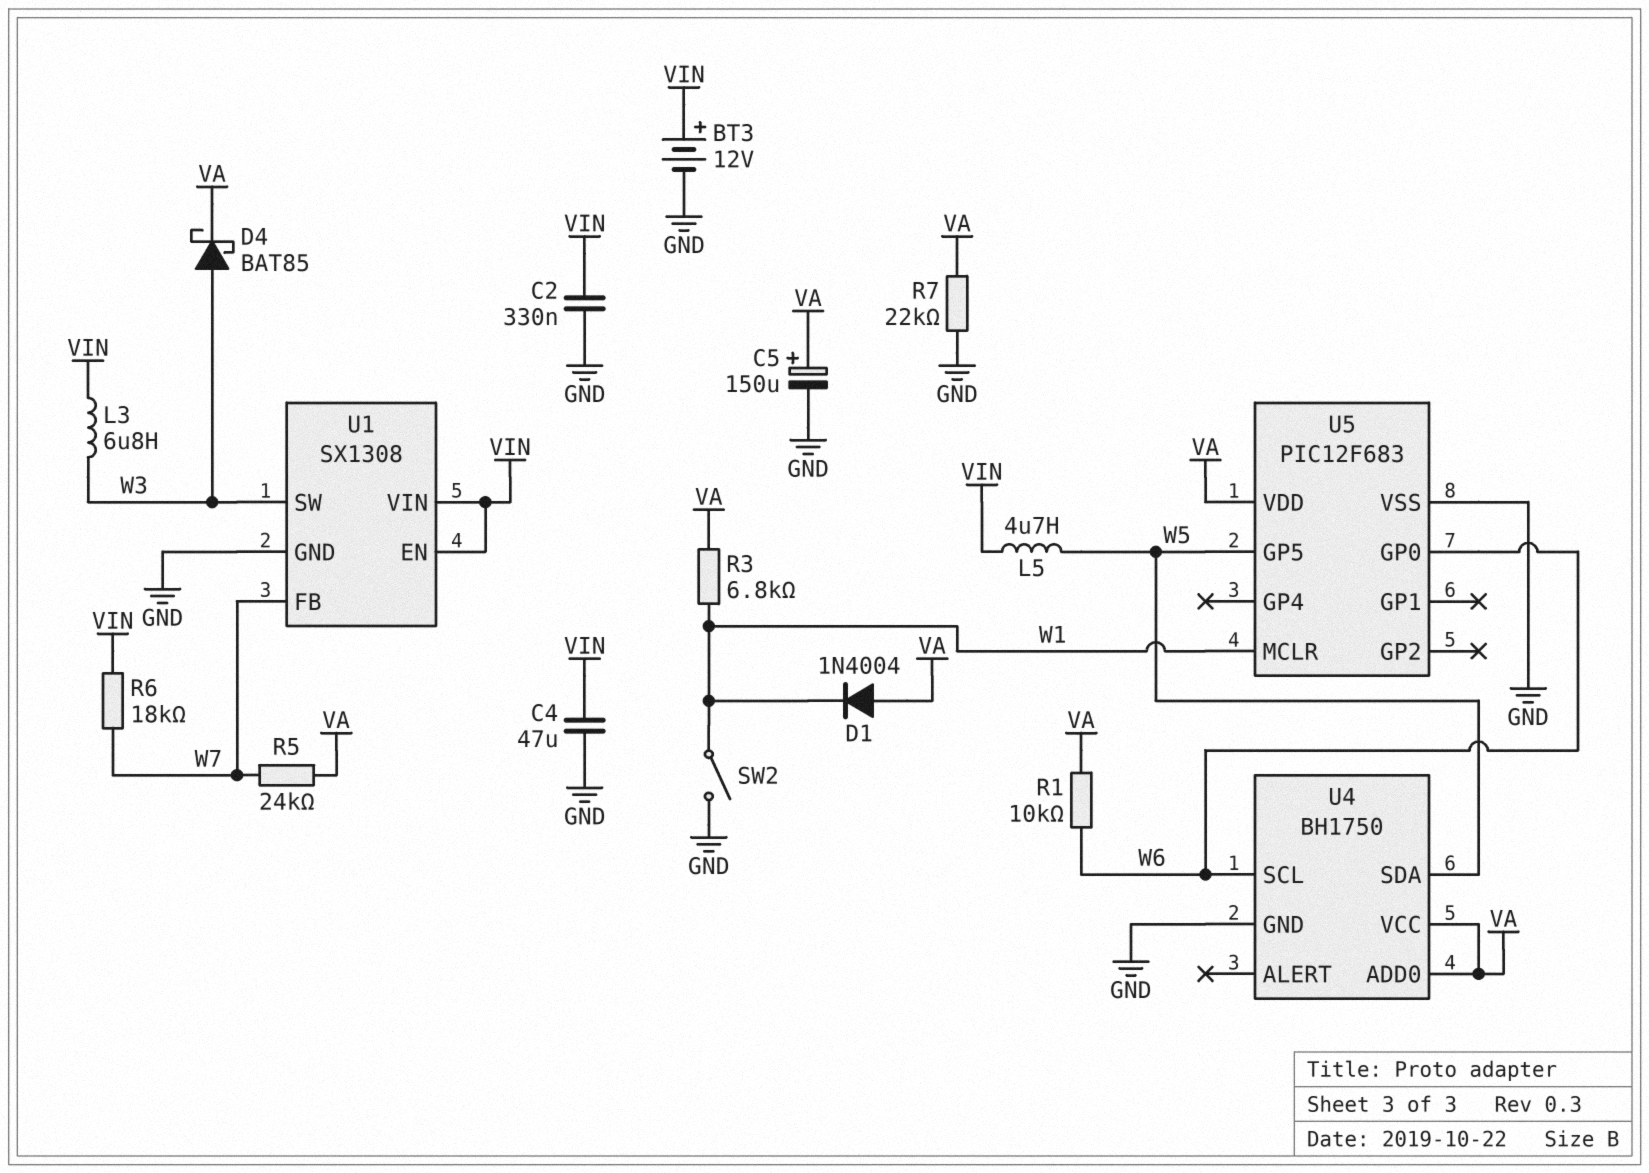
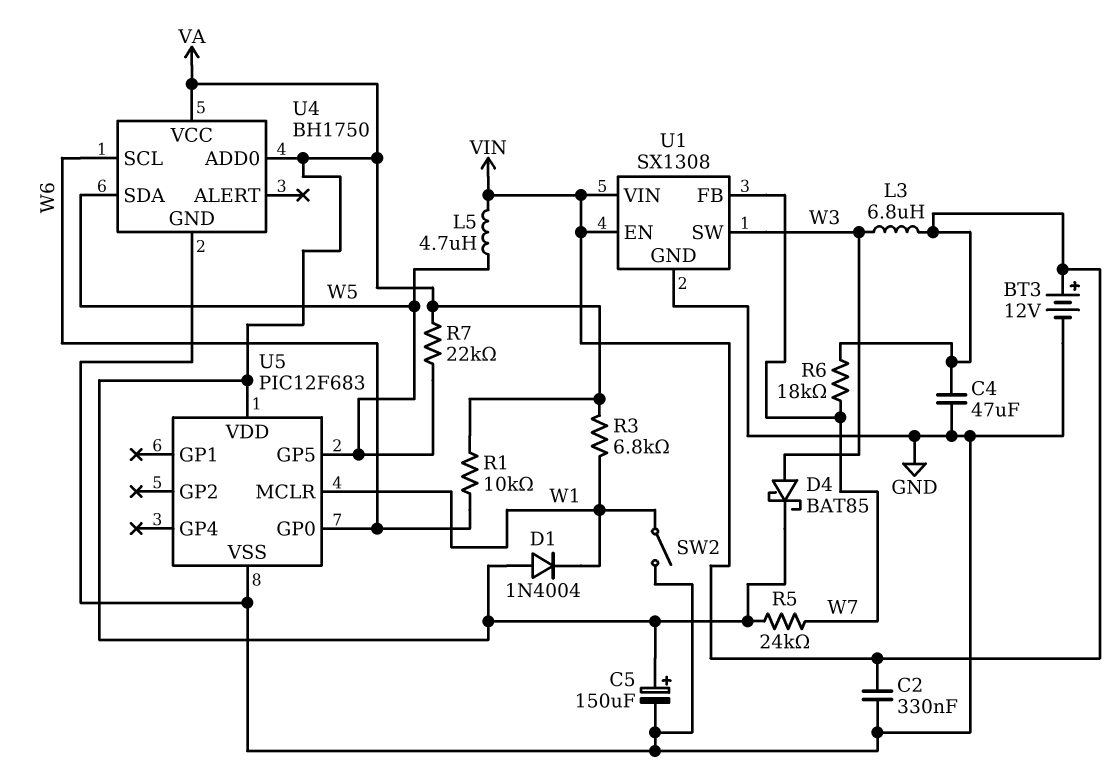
R7: 22k (GND, VA) -> 22k (VA, W5)

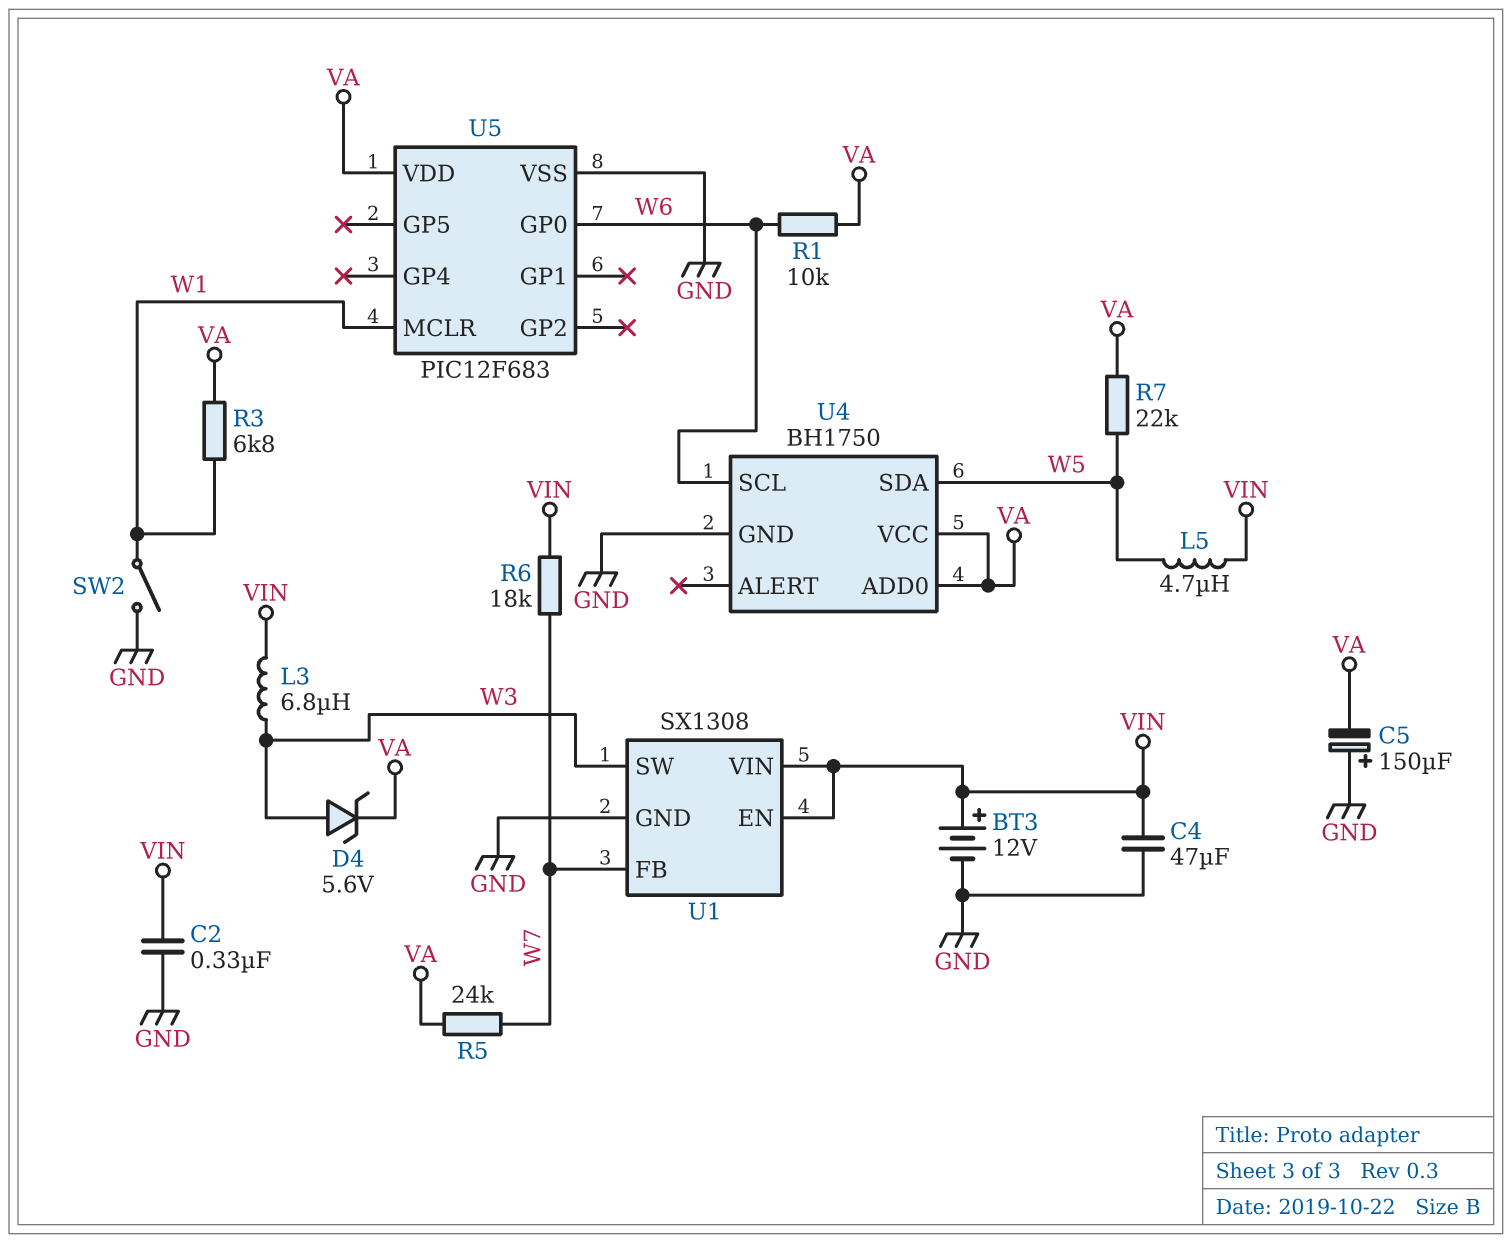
C5: 150uF (plus VA, minus GND) -> 150uF (plus GND, minus VA)
D1: diode 1N4004 (A VA, K W1) -> none
D4: schottky BAT85 (A W3, K VA) -> zener 5.6V (A W3, K VA)
U5 pin GP5: W5 -> none

